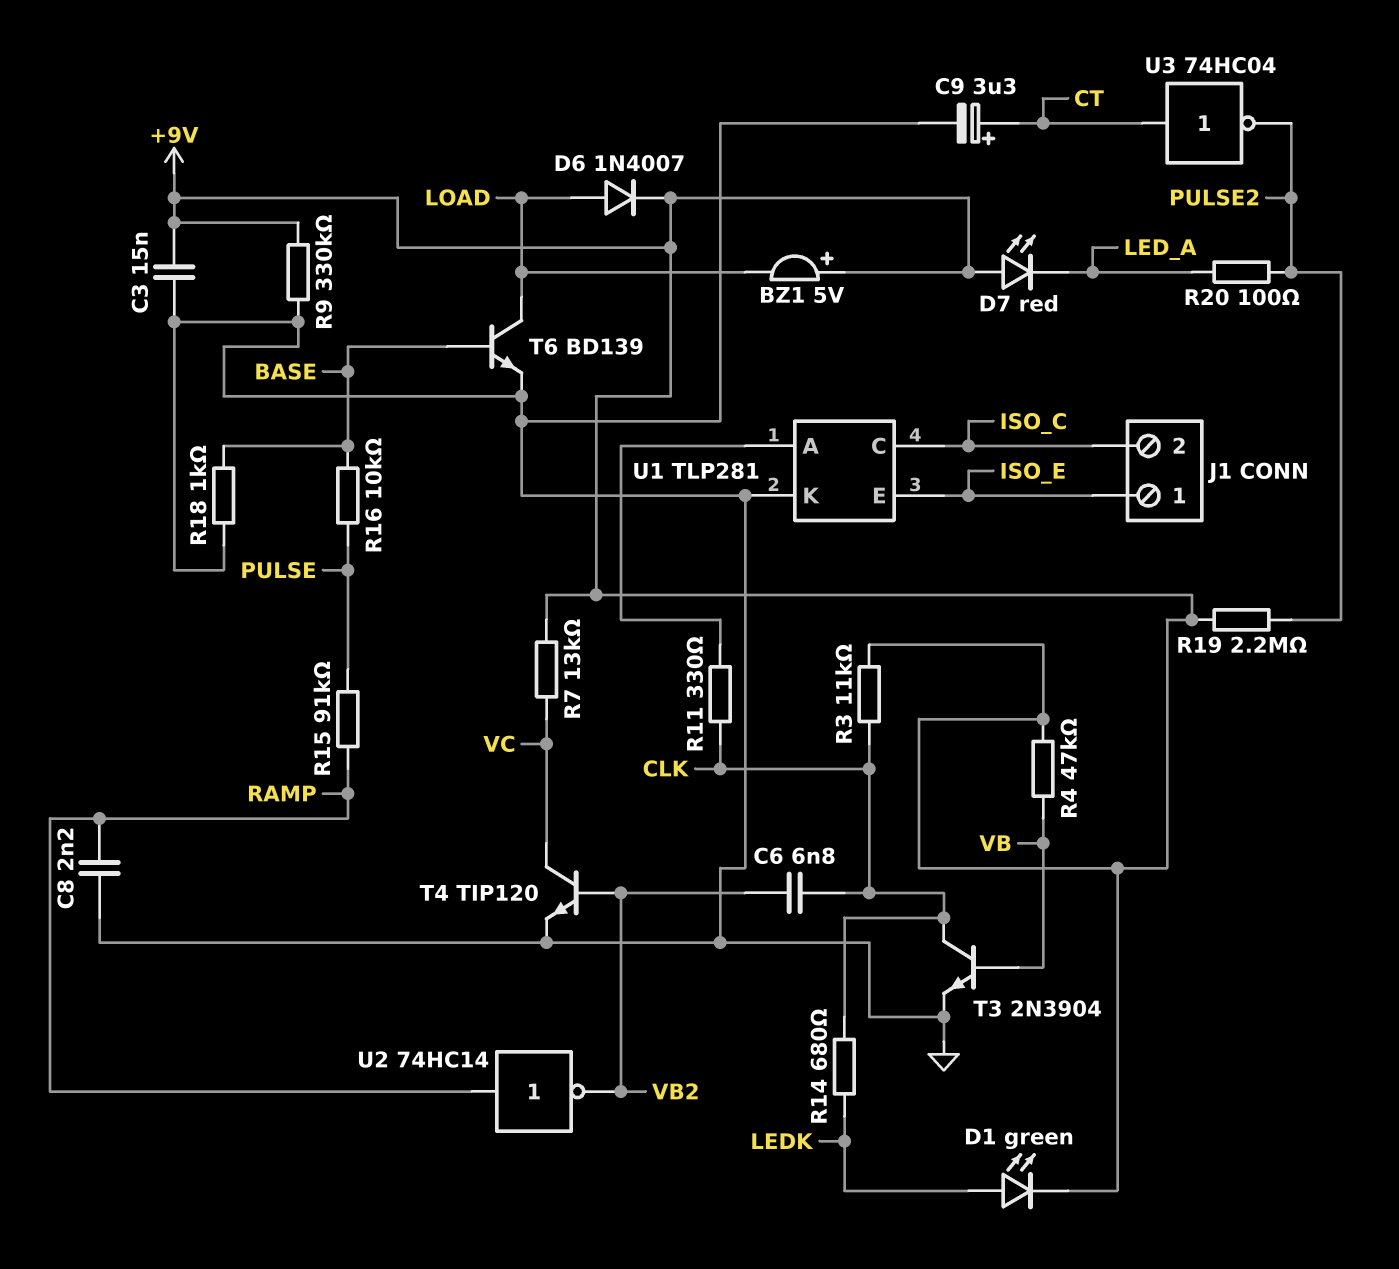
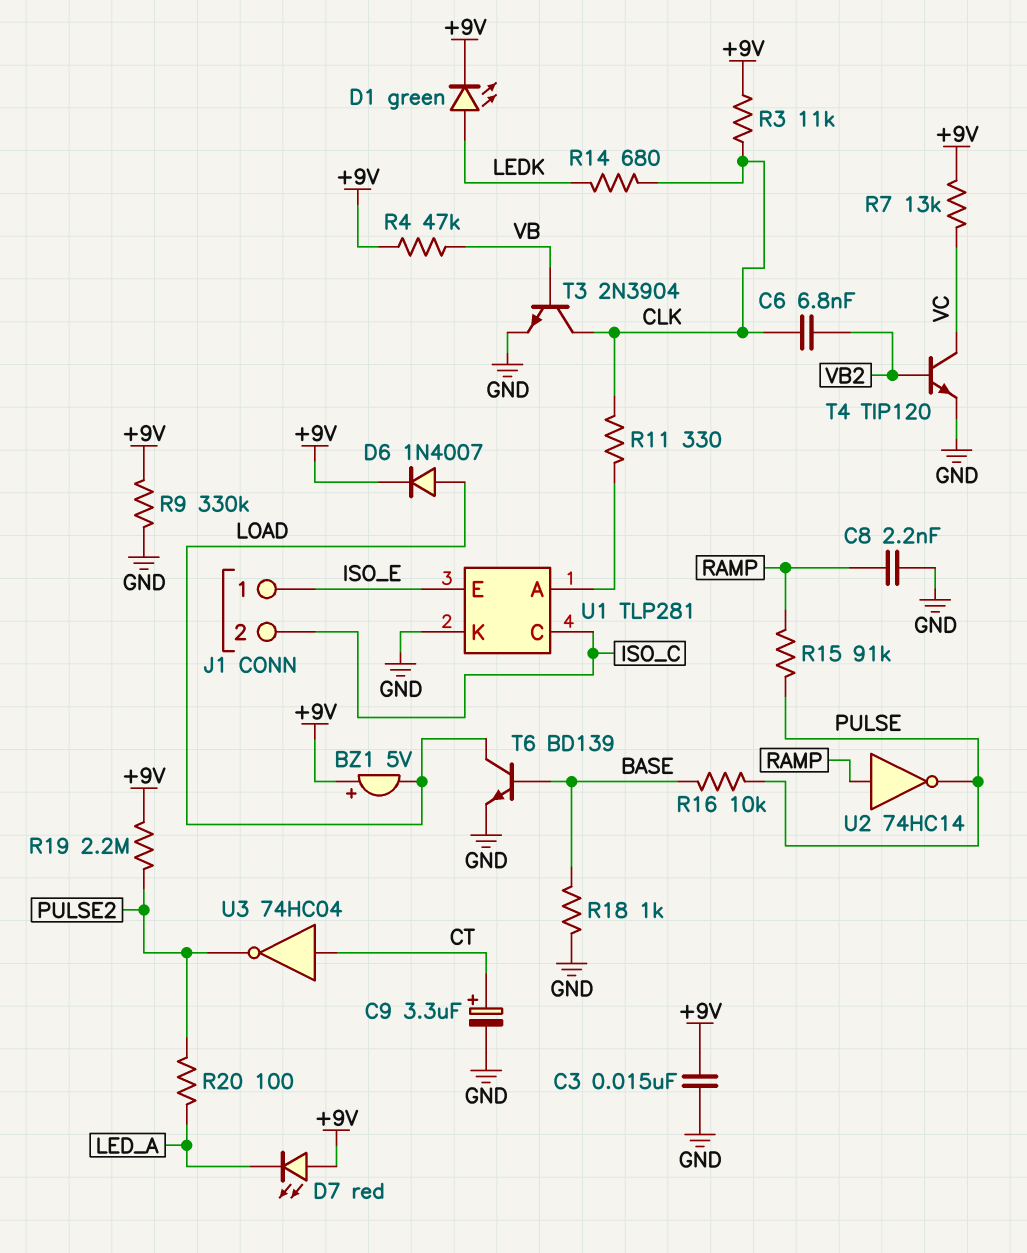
U2: NOT 74HC14 (in RAMP, out VB2) -> NOT 74HC14 (in RAMP, out PULSE)

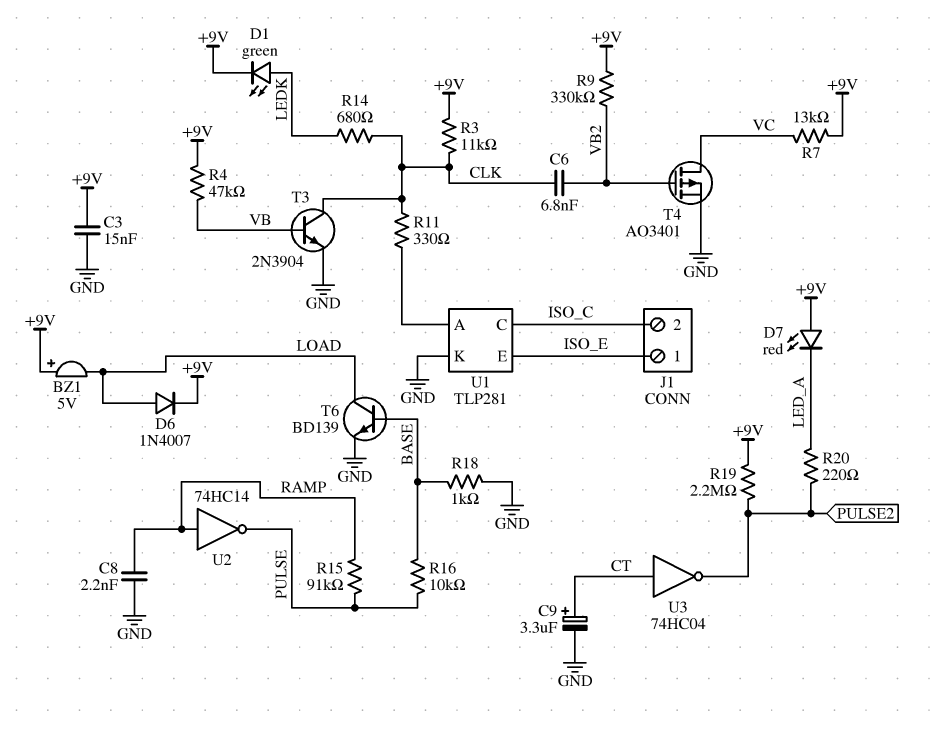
R9: 330k (+9V, GND) -> 330k (+9V, VB2)
R20: 100 (LED_A, PULSE2) -> 220 (LED_A, PULSE2)
T4: NPN TIP120 (B VB2, C VC, E GND) -> PMOS AO3401 (G VB2, D VC, S GND)

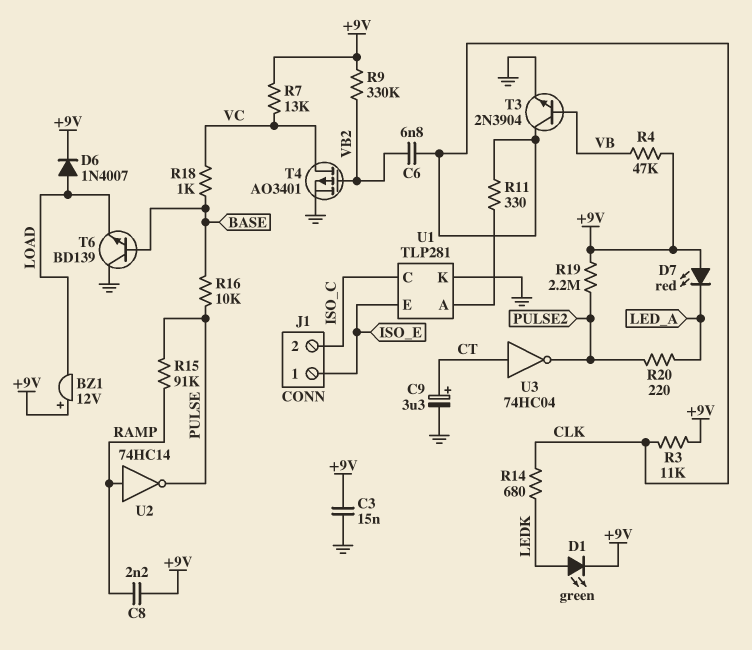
BZ1: buzzer 5V (plus +9V, minus LOAD) -> buzzer 12V (plus +9V, minus LOAD)
C8: 2.2nF (GND, RAMP) -> 2.2nF (+9V, RAMP)
R18: 1k (BASE, GND) -> 1k (BASE, VC)
T6: NPN BD139 (B BASE, C LOAD, E GND) -> NPN BD139 (B BASE, C GND, E LOAD)

